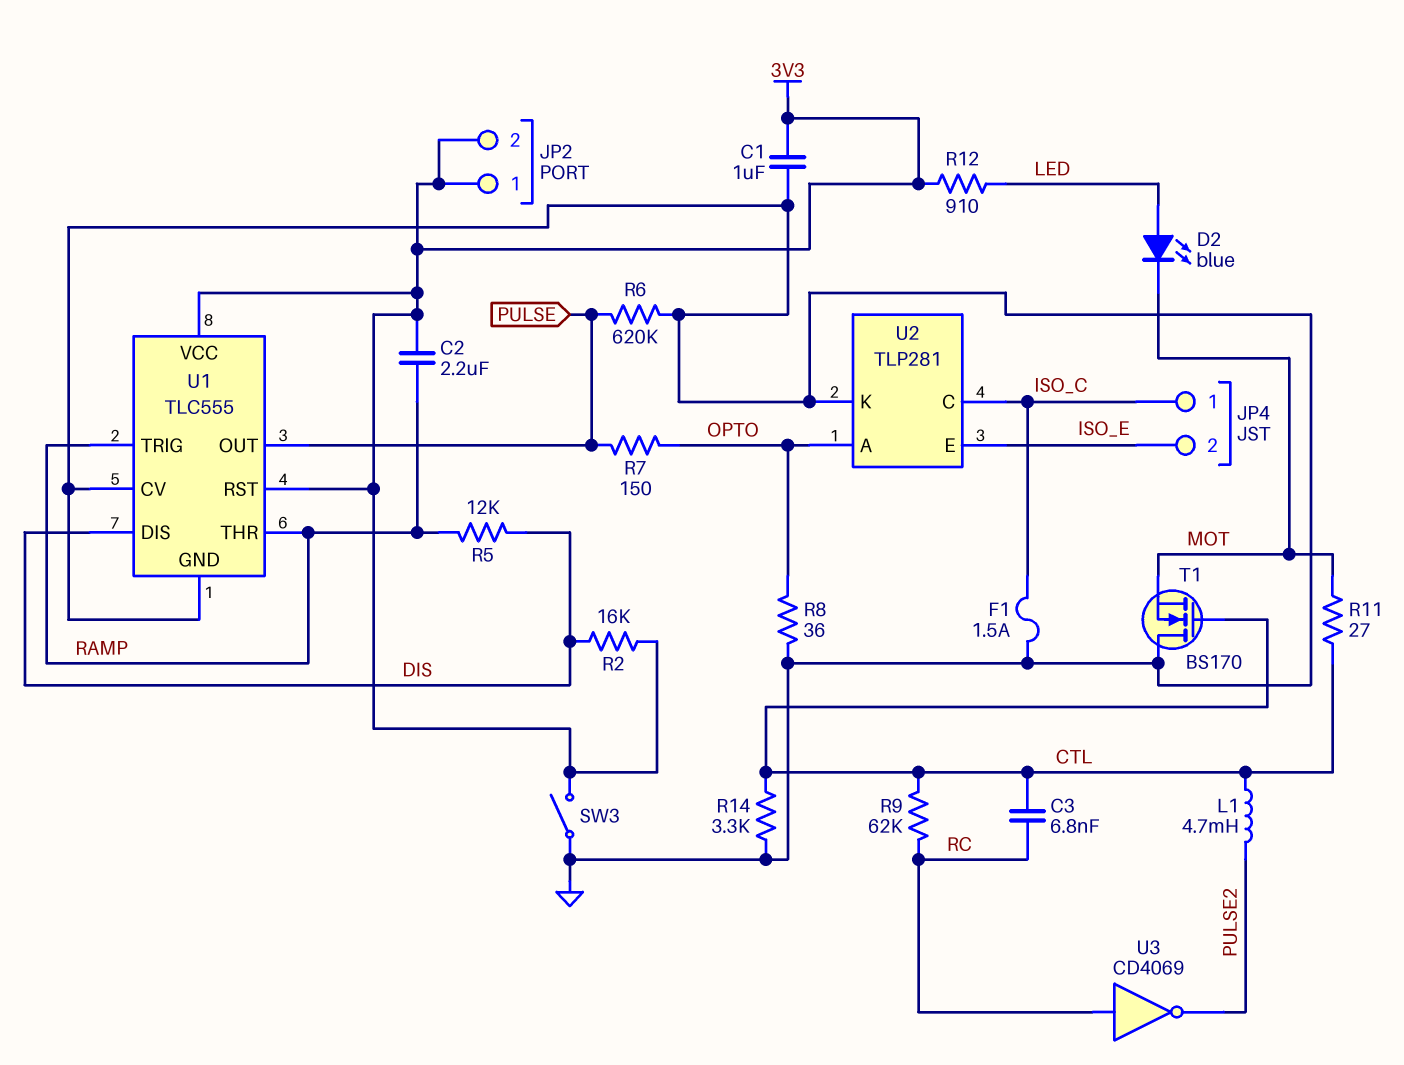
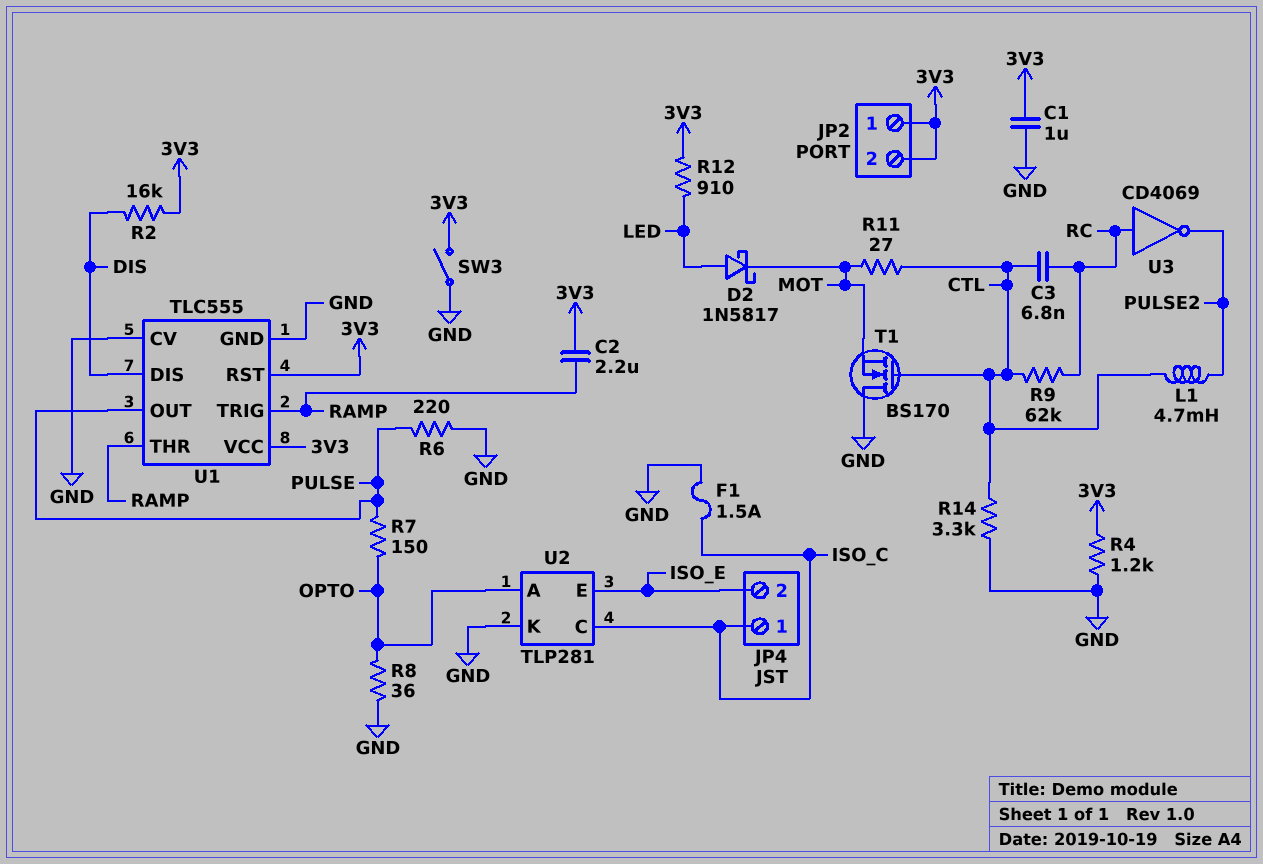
D2: LED blue (A LED, K MOT) -> schottky 1N5817 (A LED, K MOT)
R4: none -> 1.2k (3V3, GND)
R5: 12k (DIS, RAMP) -> none
R6: 620k (GND, PULSE) -> 220 (GND, PULSE)

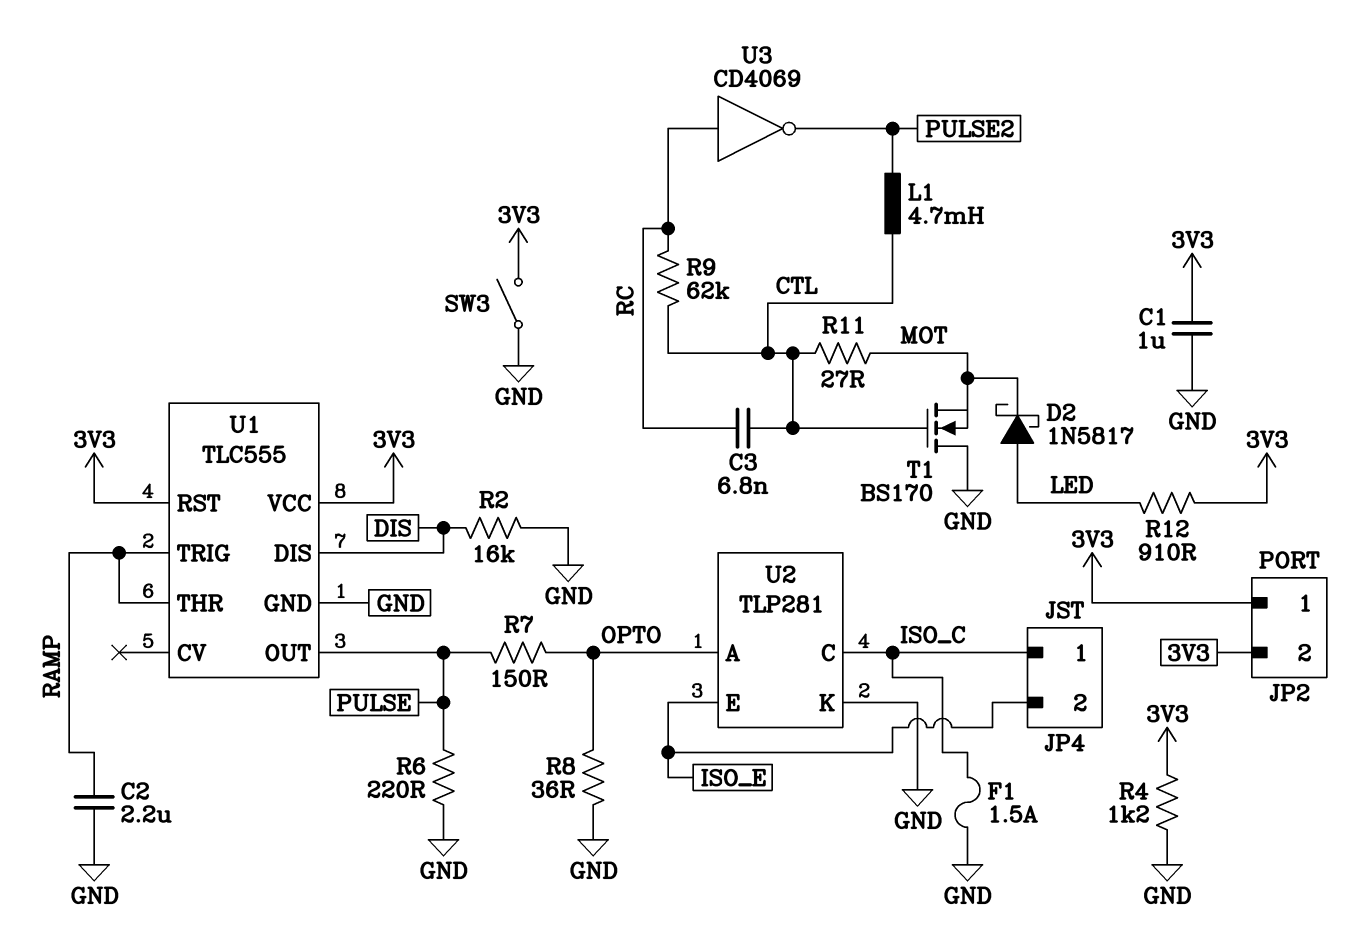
C2: 2.2uF (3V3, RAMP) -> 2.2uF (GND, RAMP)
R2: 16k (3V3, DIS) -> 16k (DIS, GND)
R14: 3.3k (CTL, GND) -> none
U1 pin CV: GND -> none

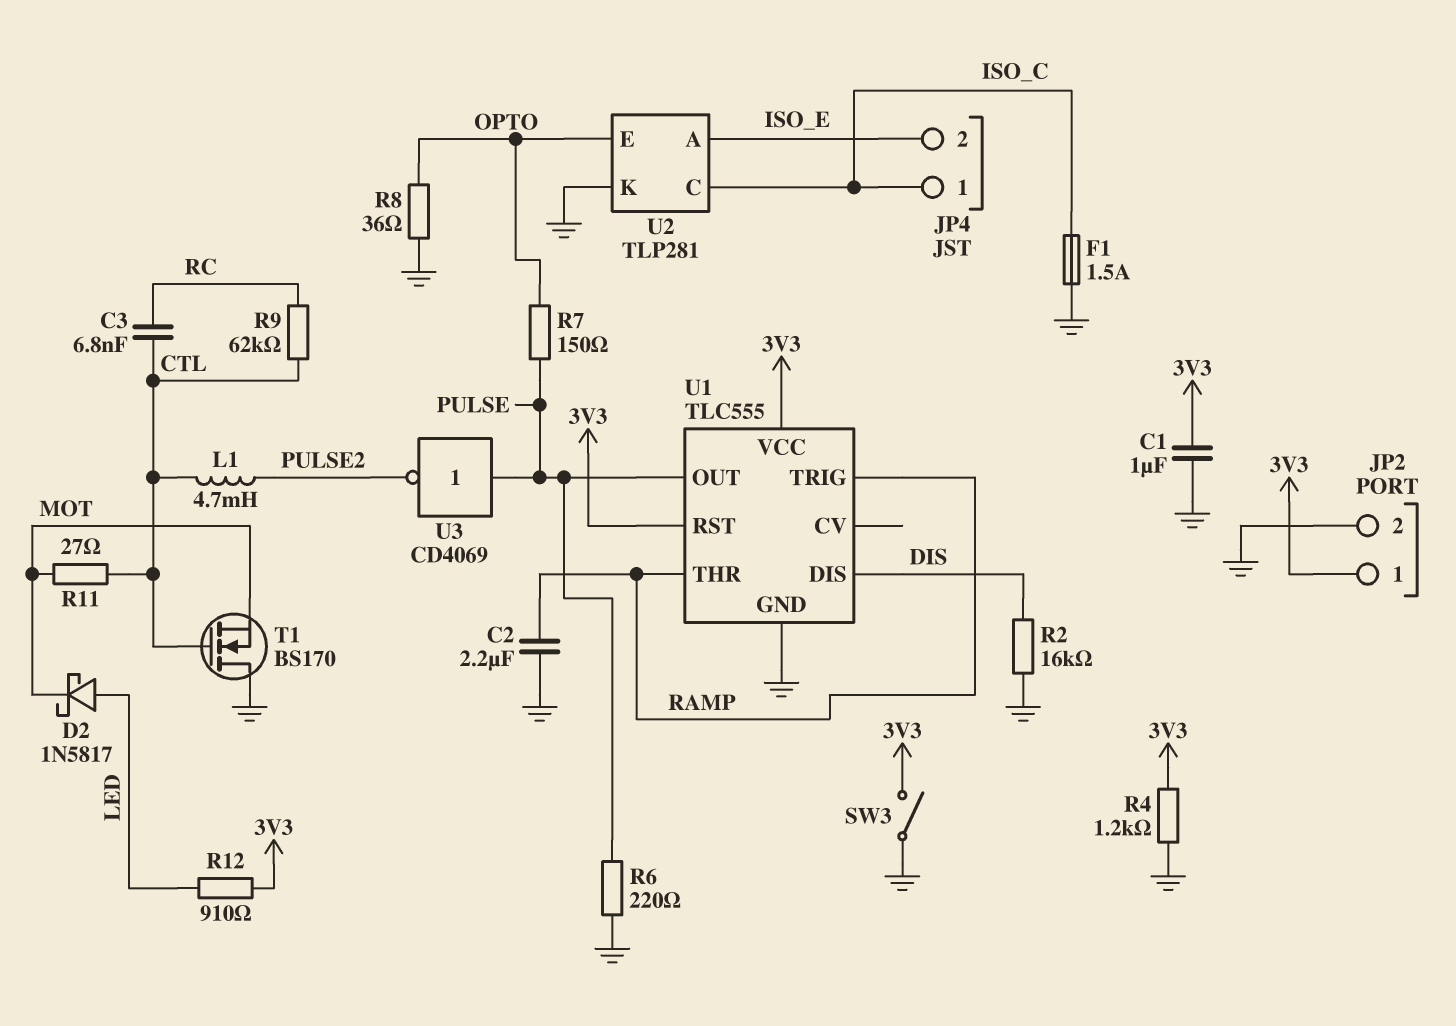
JP2 pin 2: 3V3 -> GND
U2 pin A: OPTO -> ISO_E
U2 pin E: ISO_E -> OPTO
U3: NOT CD4069 (in RC, out PULSE2) -> NOT CD4069 (in PULSE, out PULSE2)

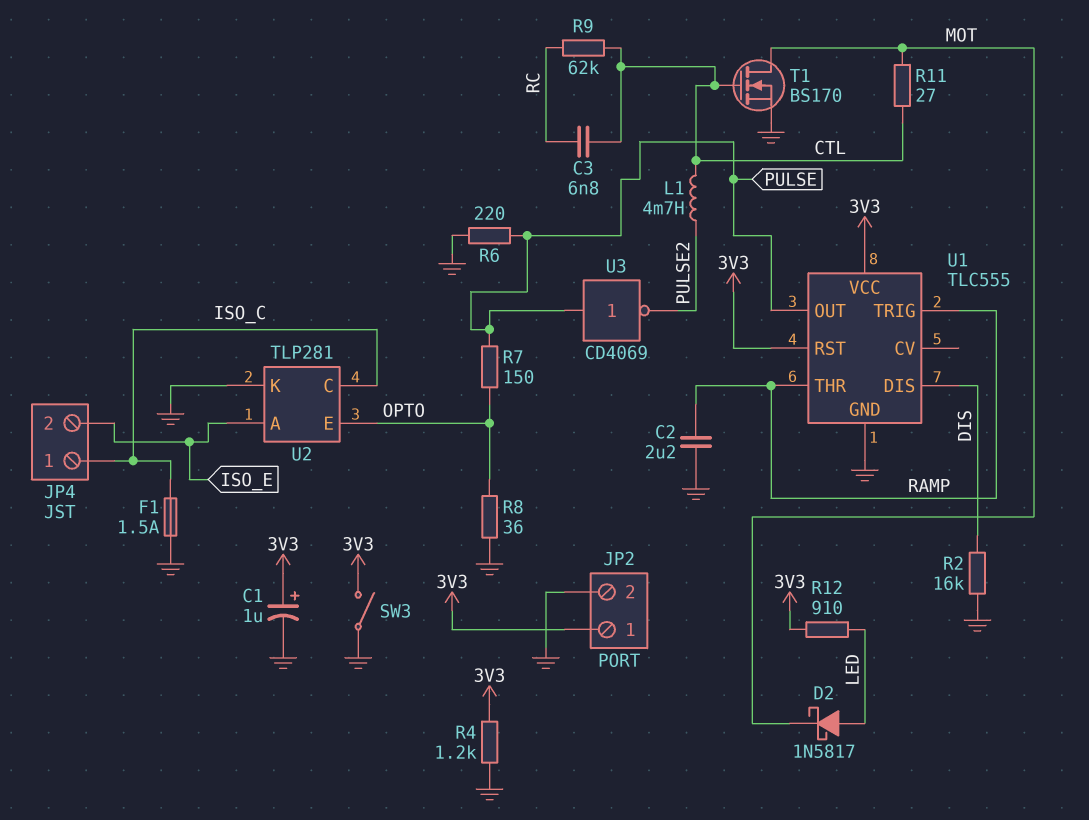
C1: 1uF (3V3, GND) -> 1uF (plus 3V3, minus GND)
T1: NMOS BS170 (G CTL, D GND, S MOT) -> NMOS BS170 (G CTL, D MOT, S GND)

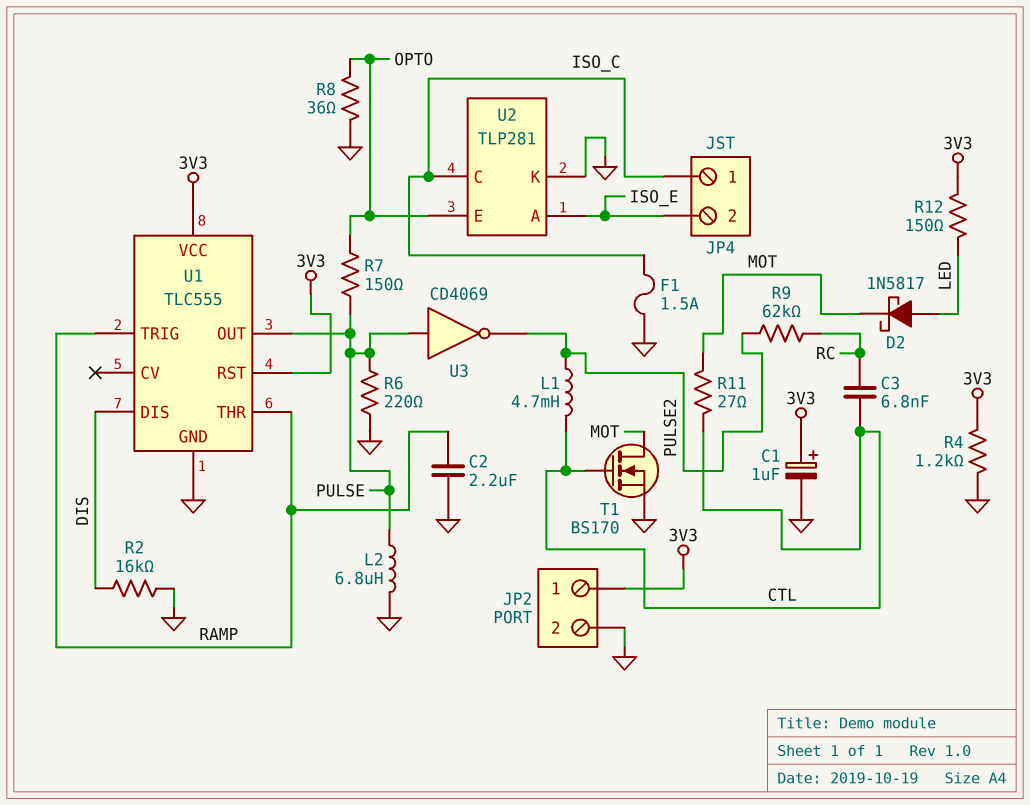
L2: none -> 6.8uH (GND, PULSE)
R9: 62k (CTL, RC) -> 62k (PULSE2, RC)
R12: 910 (3V3, LED) -> 150 (3V3, LED)
SW3: switch (3V3, GND) -> none

